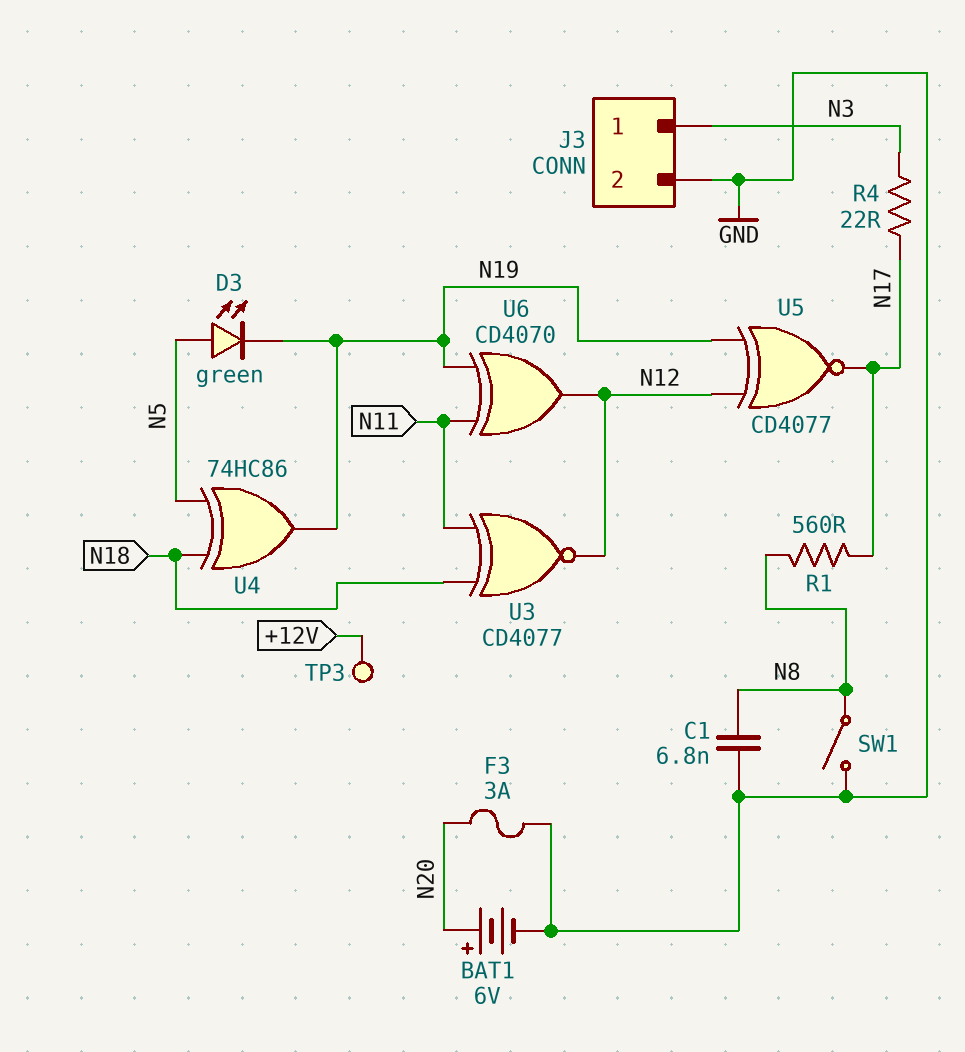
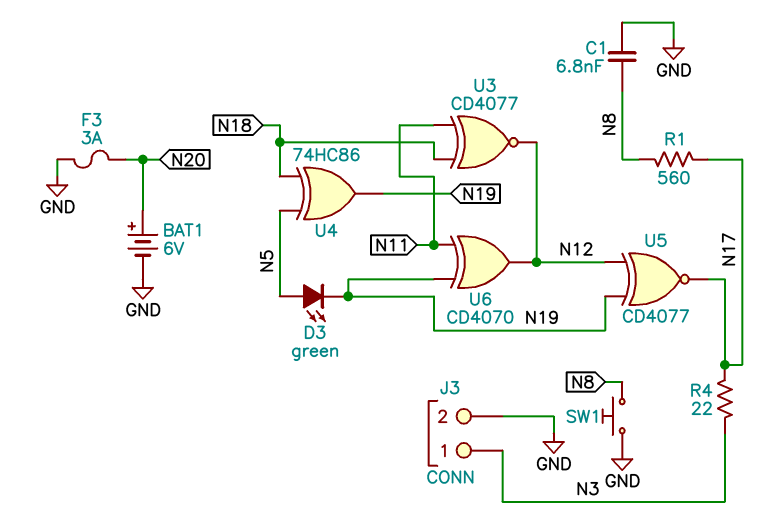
SW1: switch (GND, N8) -> button (GND, N8)
TP3: test point (+12V) -> none

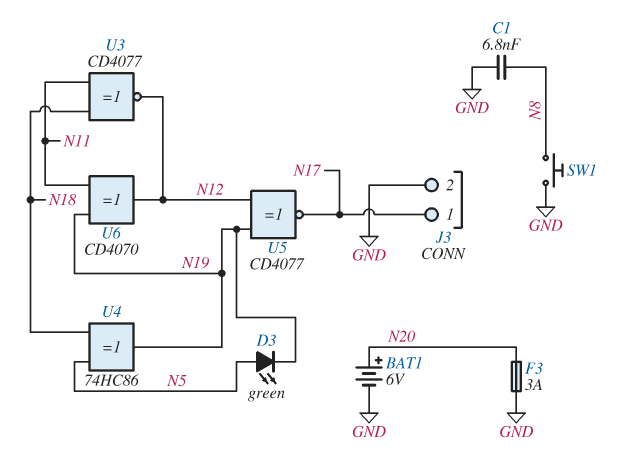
J3 pin 1: N3 -> N17
R1: 560 (N8, N17) -> none
R4: 22 (N3, N17) -> none

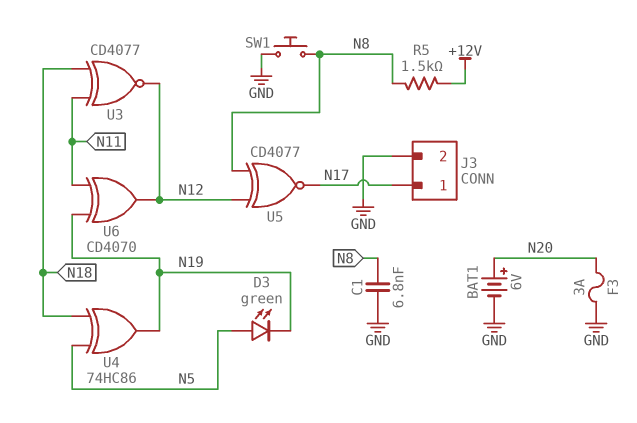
R5: none -> 1.5k (+12V, N8)
U5: XNOR CD4077 (in N12, in N19, out N17) -> XNOR CD4077 (in N8, in N12, out N17)

